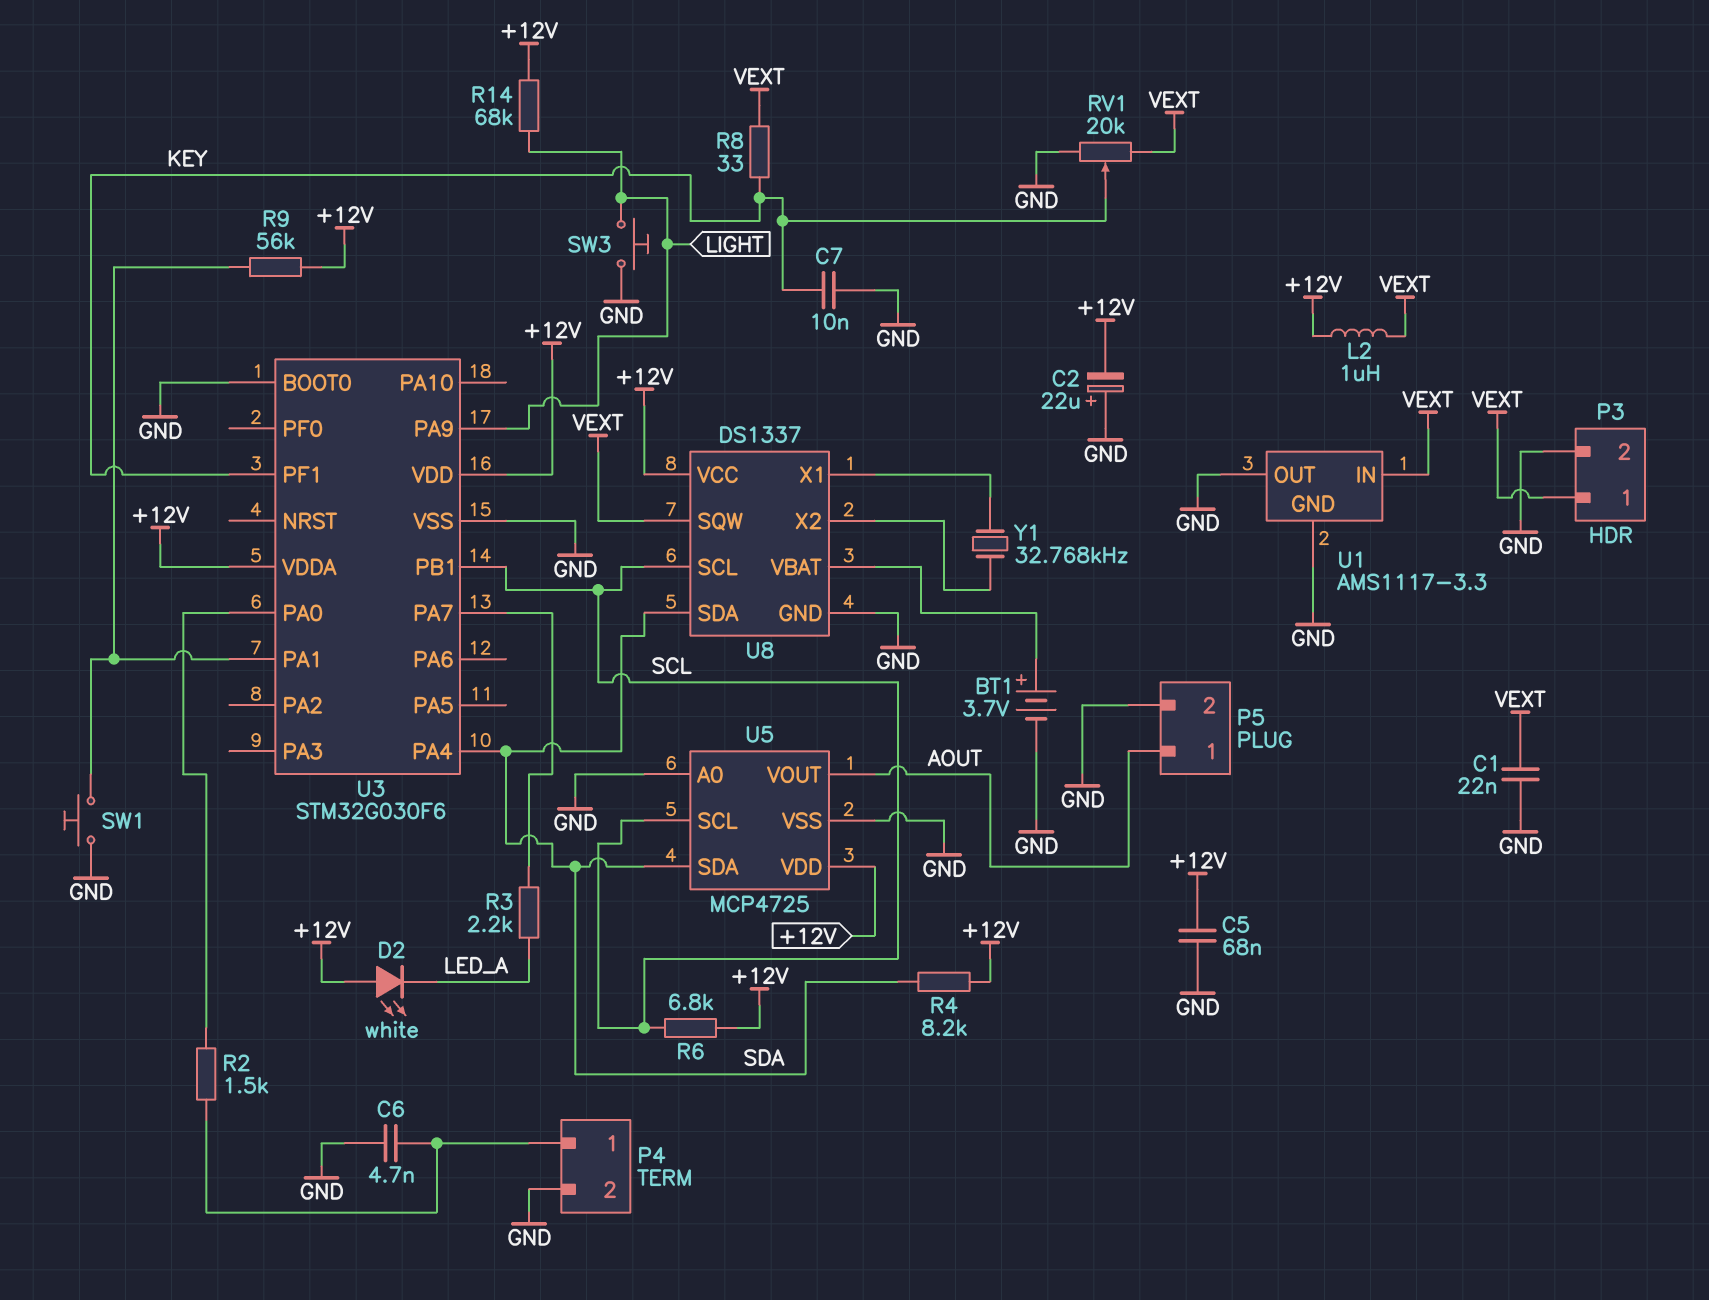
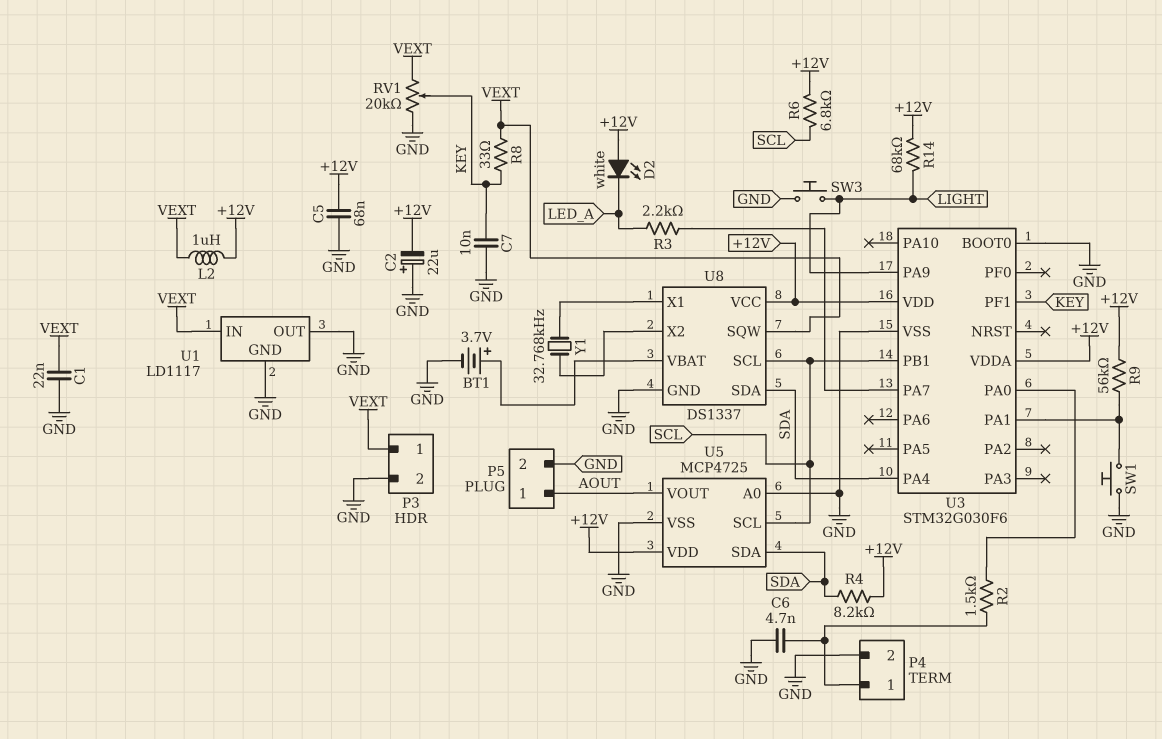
U1: AMS1117-3.3 -> LD1117

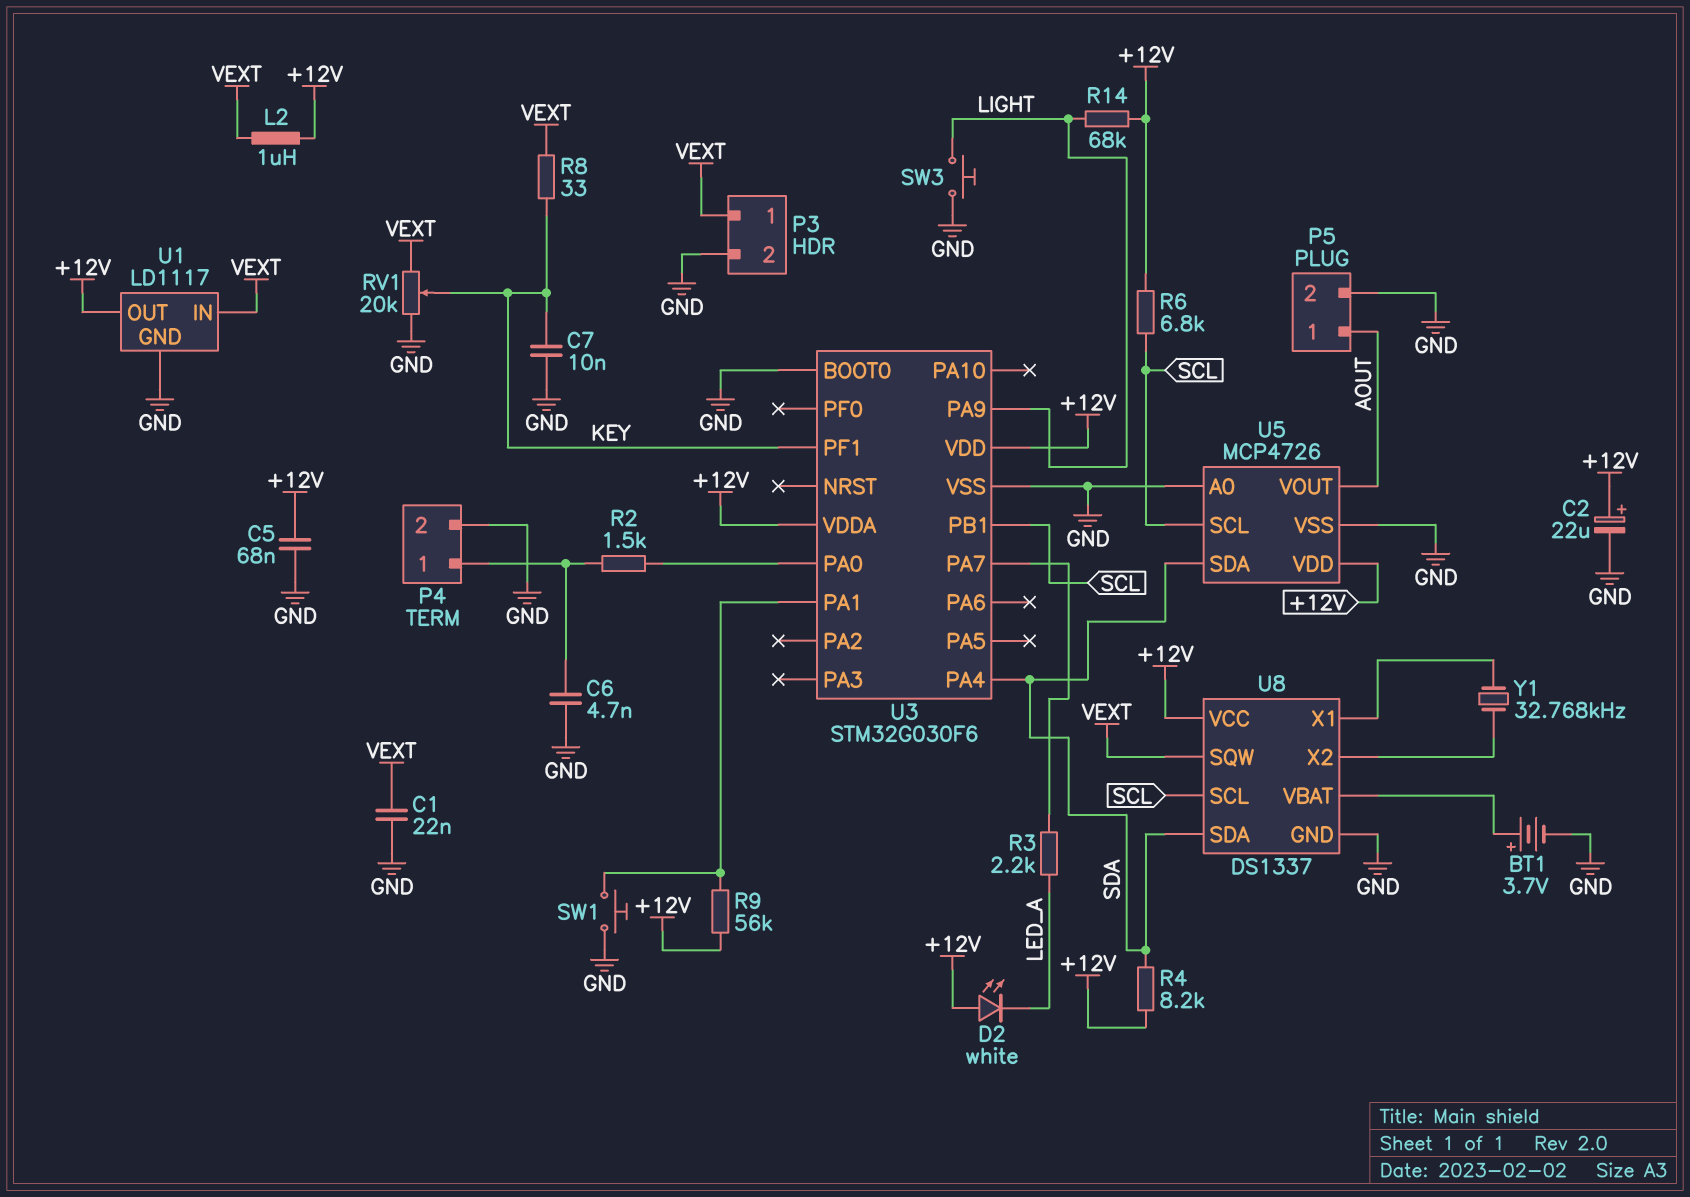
C2: 22uF (plus GND, minus +12V) -> 22uF (plus +12V, minus GND)
U1 pin OUT: GND -> +12V
U5: MCP4725 -> MCP4726

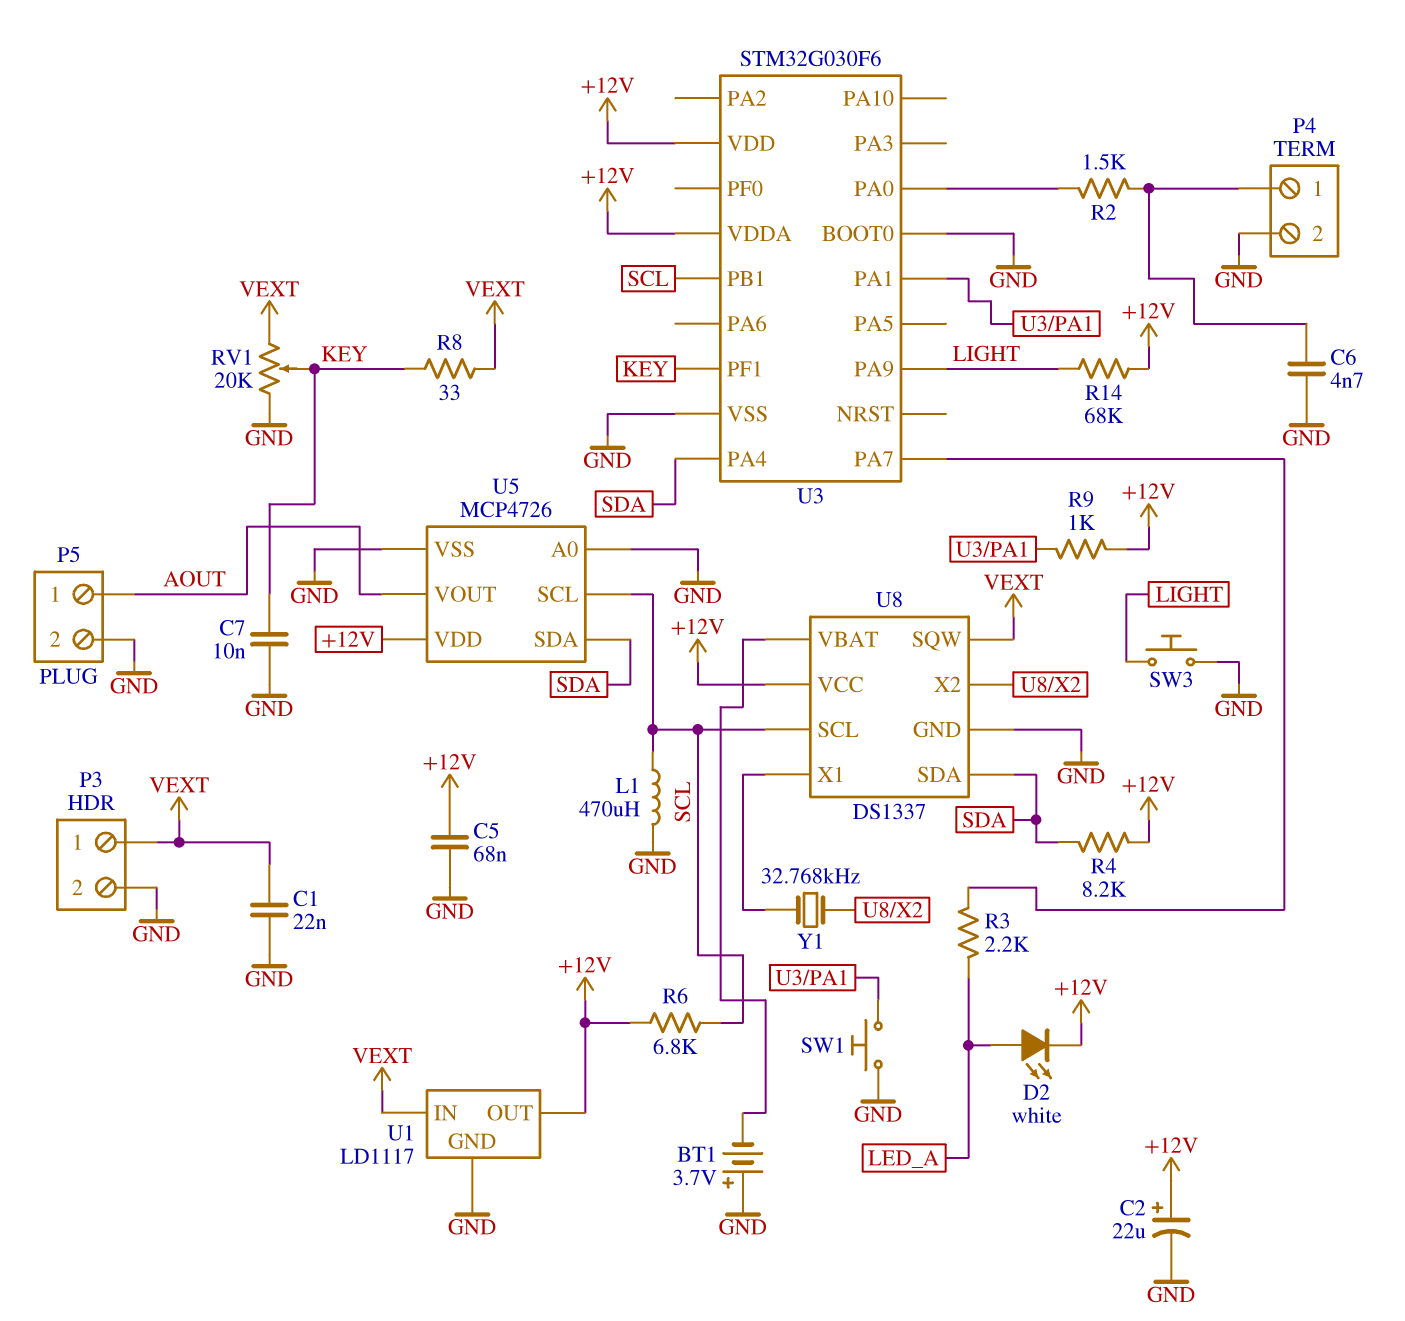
BT1: 3.7V (plus U8/VBAT, minus GND) -> 3.7V (plus GND, minus U8/VBAT)
D2: LED white (A +12V, K LED_A) -> LED white (A LED_A, K +12V)
L1: none -> 470uH (GND, SCL)
L2: 1uH (+12V, VEXT) -> none
R9: 56k (+12V, U3/PA1) -> 1k (+12V, U3/PA1)

